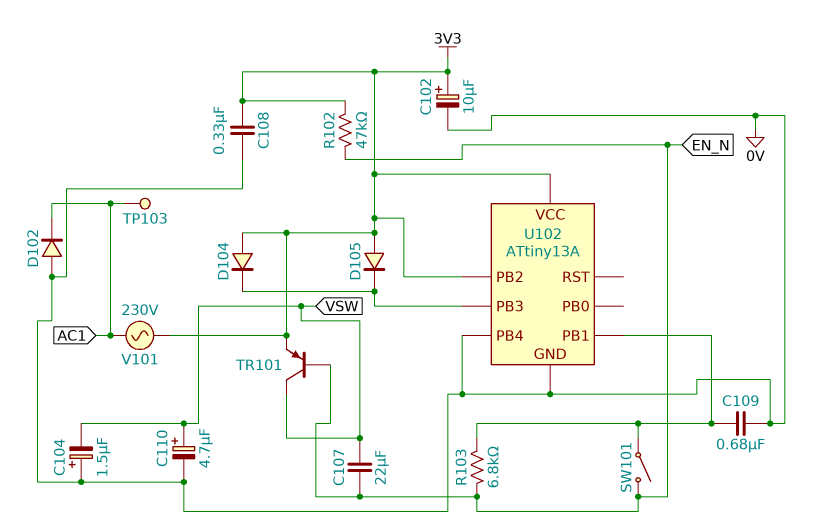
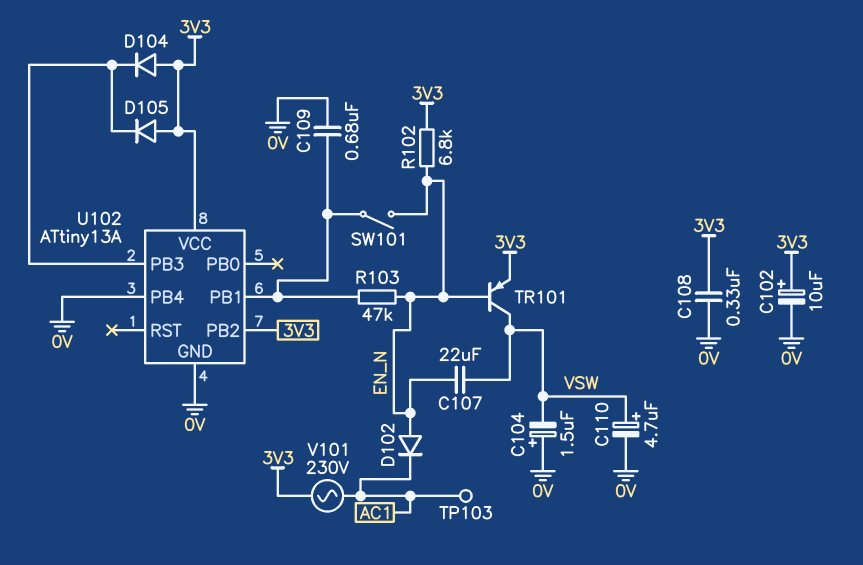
D102: diode (A 0V, K AC1) -> diode (A EN_N, K AC1)
R102: 47k (3V3, EN_N) -> 6.8k (3V3, EN_N)
R103: 6.8k (EN_N, U102/PB1) -> 47k (EN_N, U102/PB1)

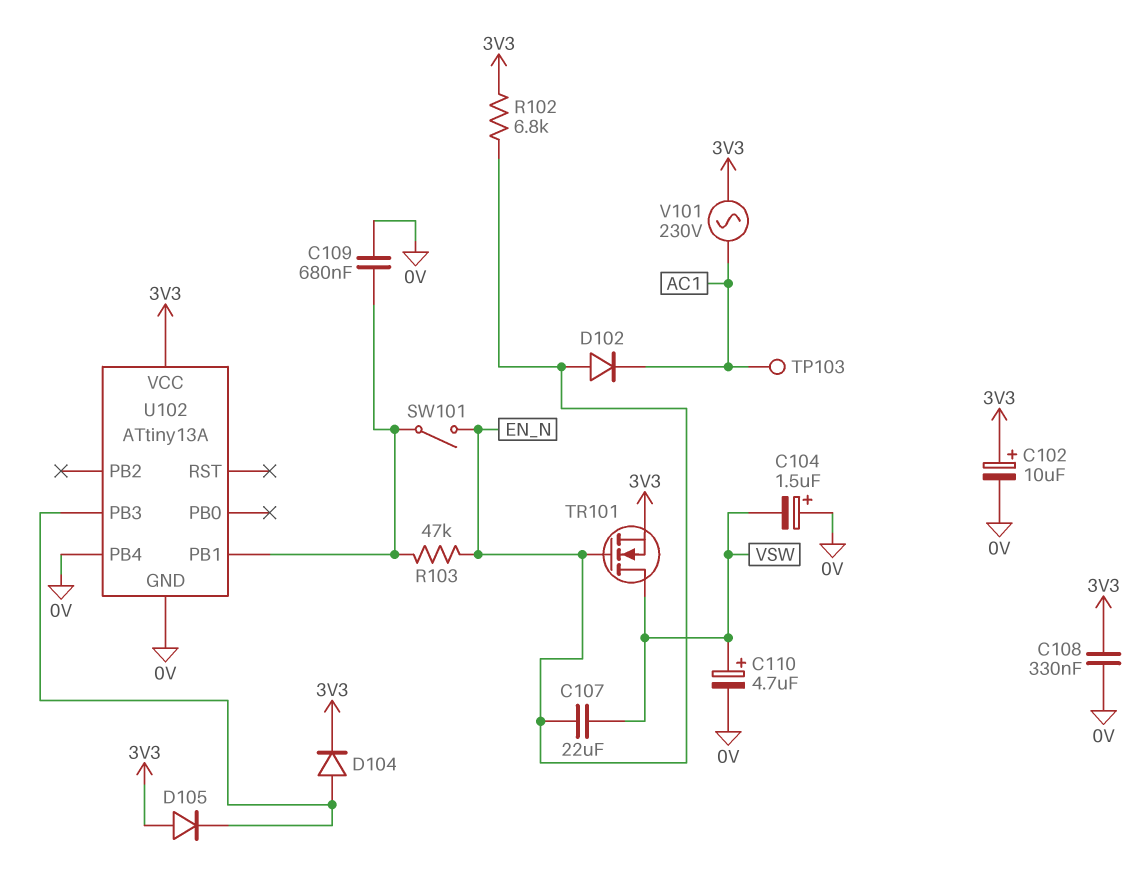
D104: diode (A 3V3, K U102/PB3) -> diode (A U102/PB3, K 3V3)
TR101: PNP (B EN_N, C VSW, E 3V3) -> NMOS (G EN_N, D VSW, S 3V3)
U102 pin PB2: 3V3 -> none

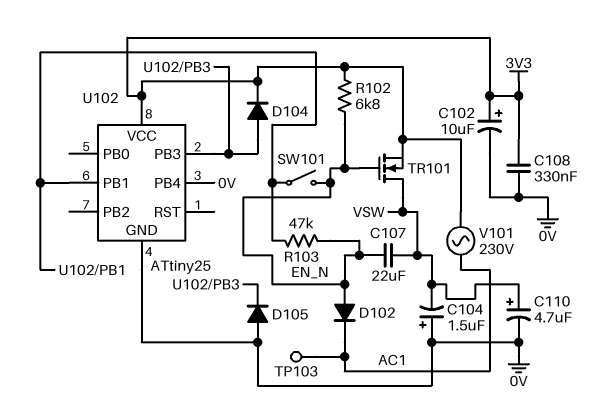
C109: 680nF (0V, U102/PB1) -> none
D105: diode (A 3V3, K U102/PB3) -> diode (A 0V, K U102/PB3)
U102: ATtiny13A -> ATtiny25

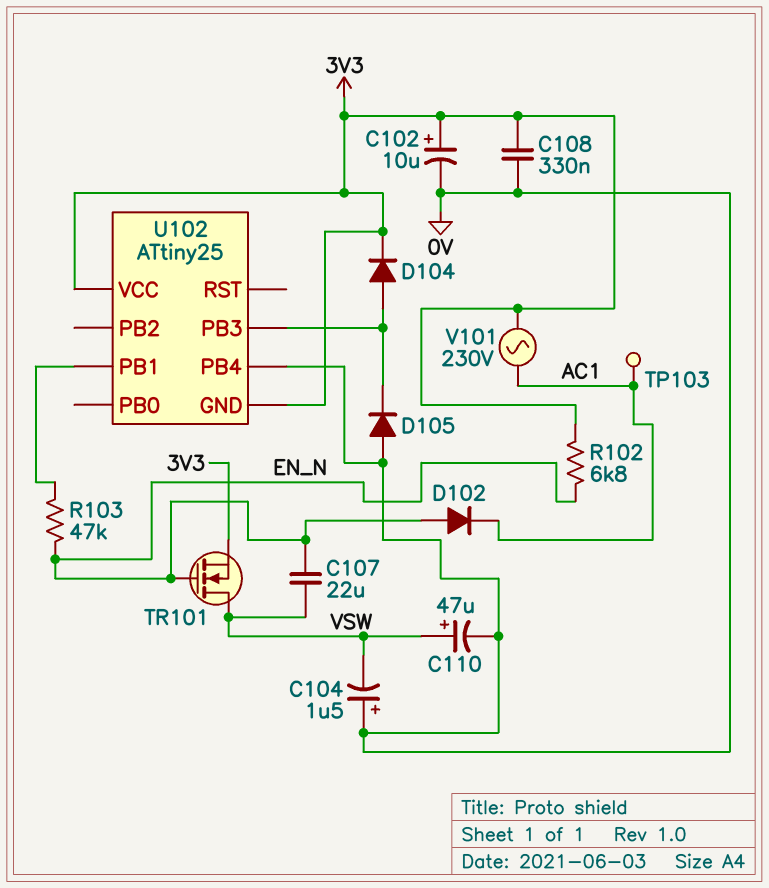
C110: 4.7uF (plus VSW, minus 0V) -> 47uF (plus VSW, minus 0V)
SW101: switch (EN_N, U102/PB1) -> none
U102 pin GND: 0V -> 3V3

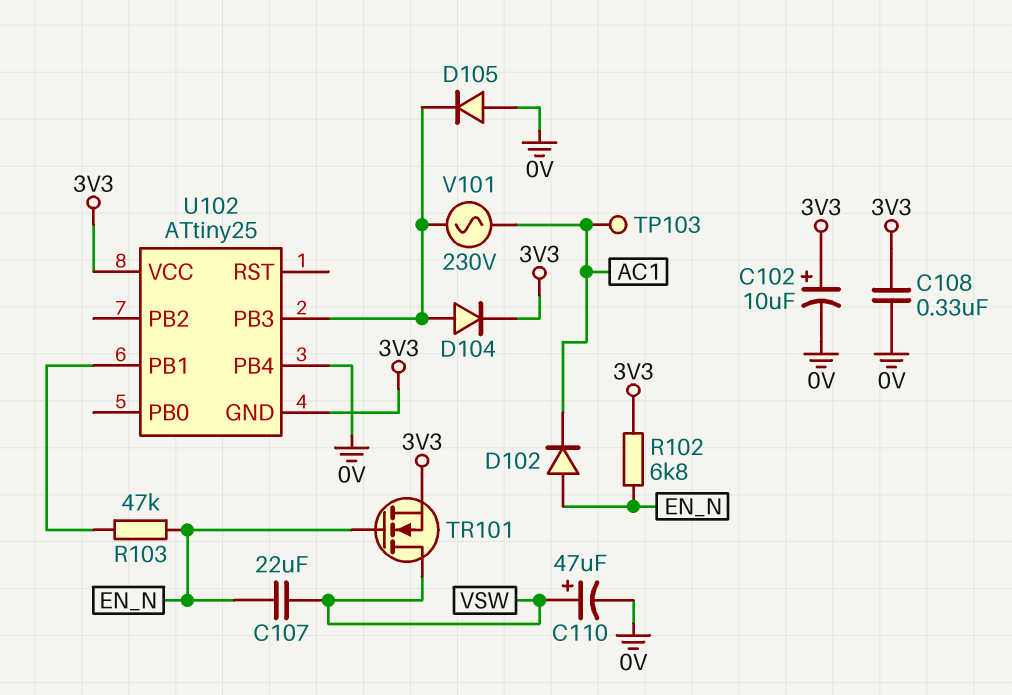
C104: 1.5uF (plus 0V, minus VSW) -> none
V101: AC 230V (3V3, AC1) -> AC 230V (AC1, U102/PB3)

